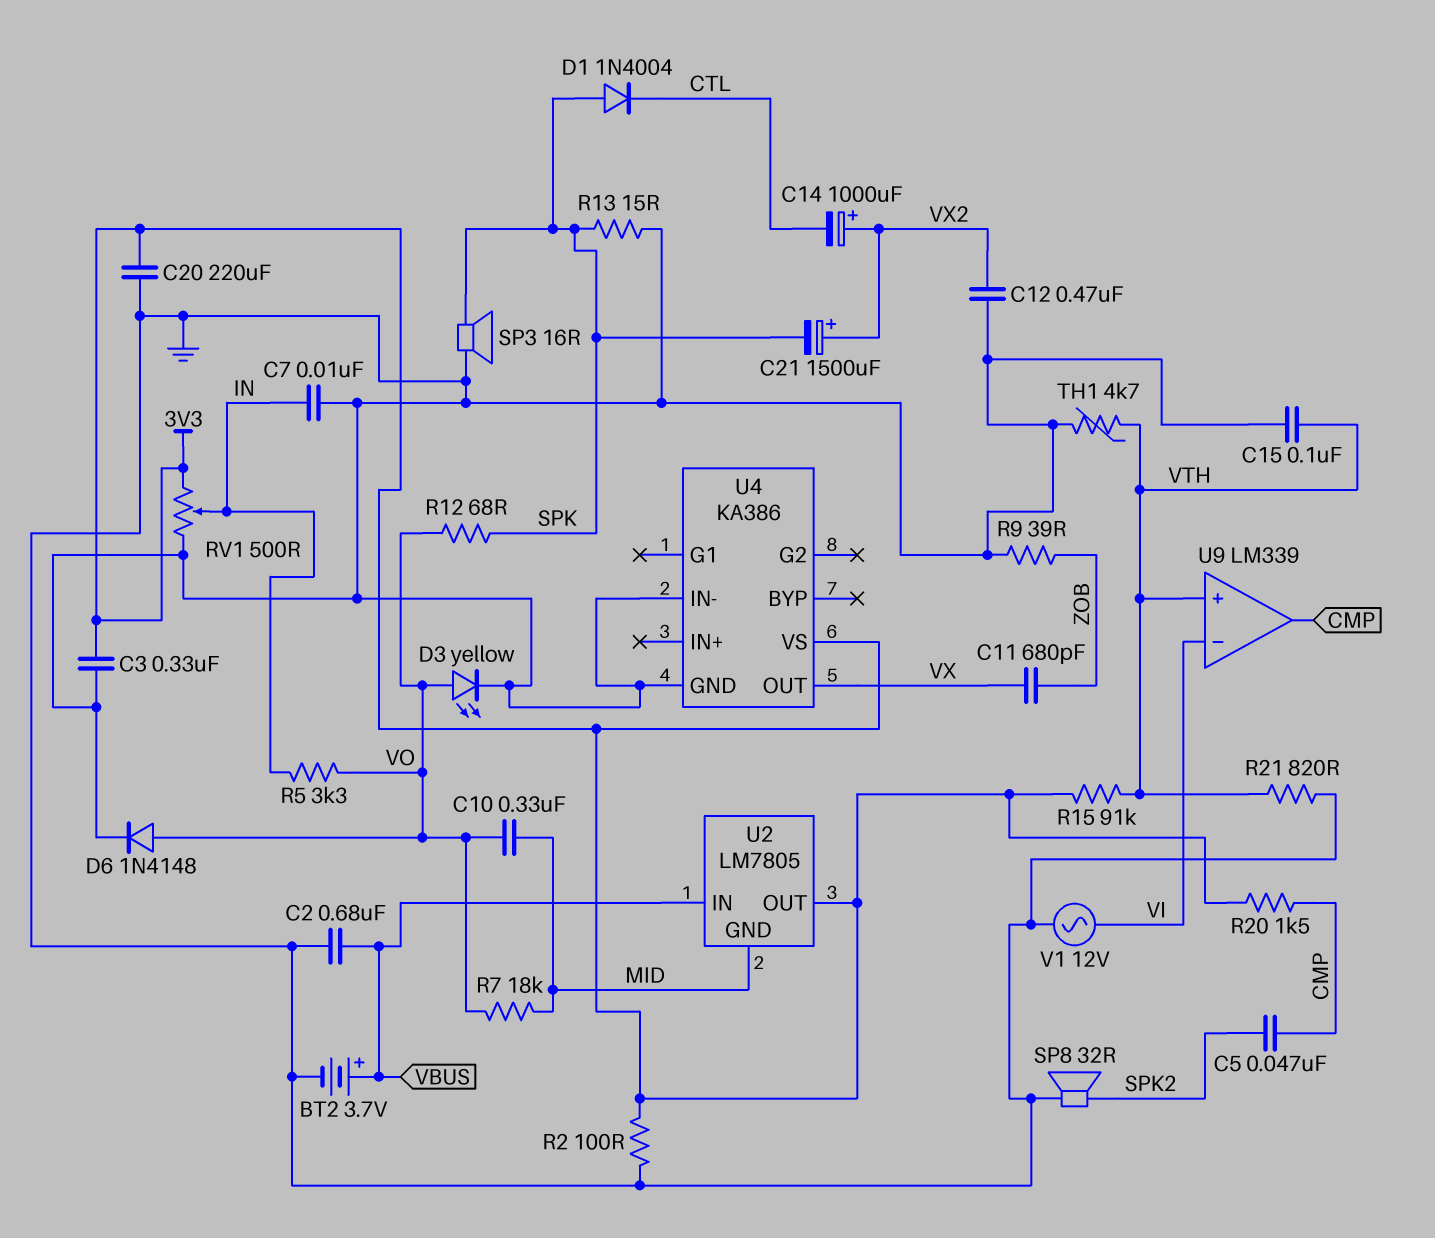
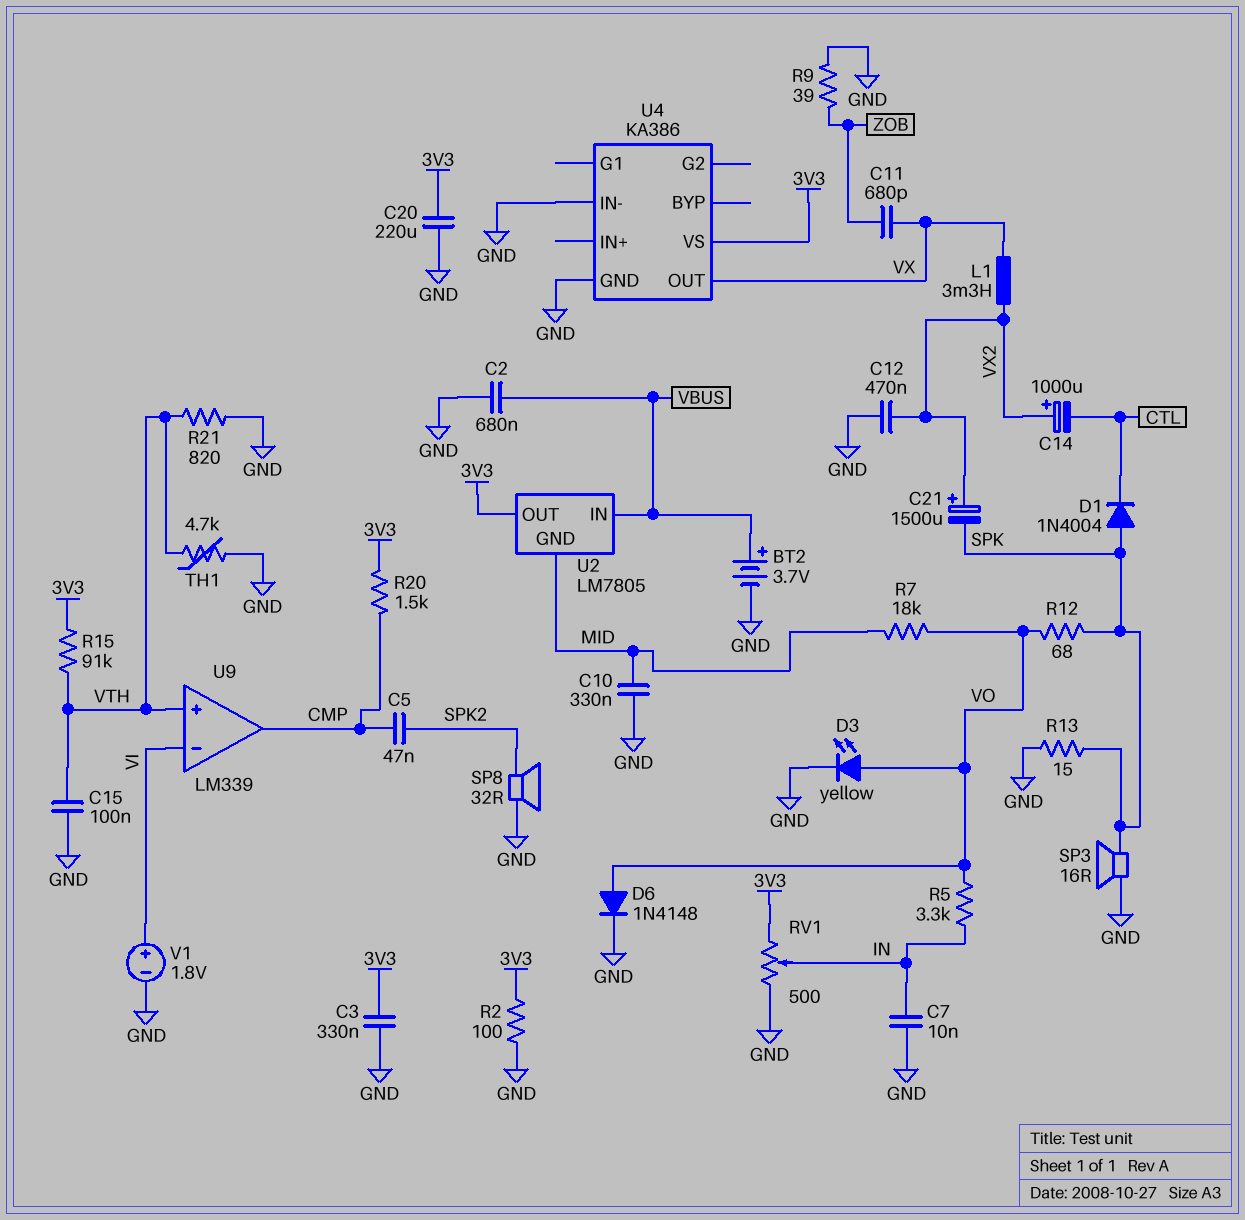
C10: 330nF (MID, VO) -> 330nF (GND, MID)
L1: none -> 3.3mH (VX, VX2)
V1: AC 12V (GND, VI) -> 1.8V (plus VI, minus GND)

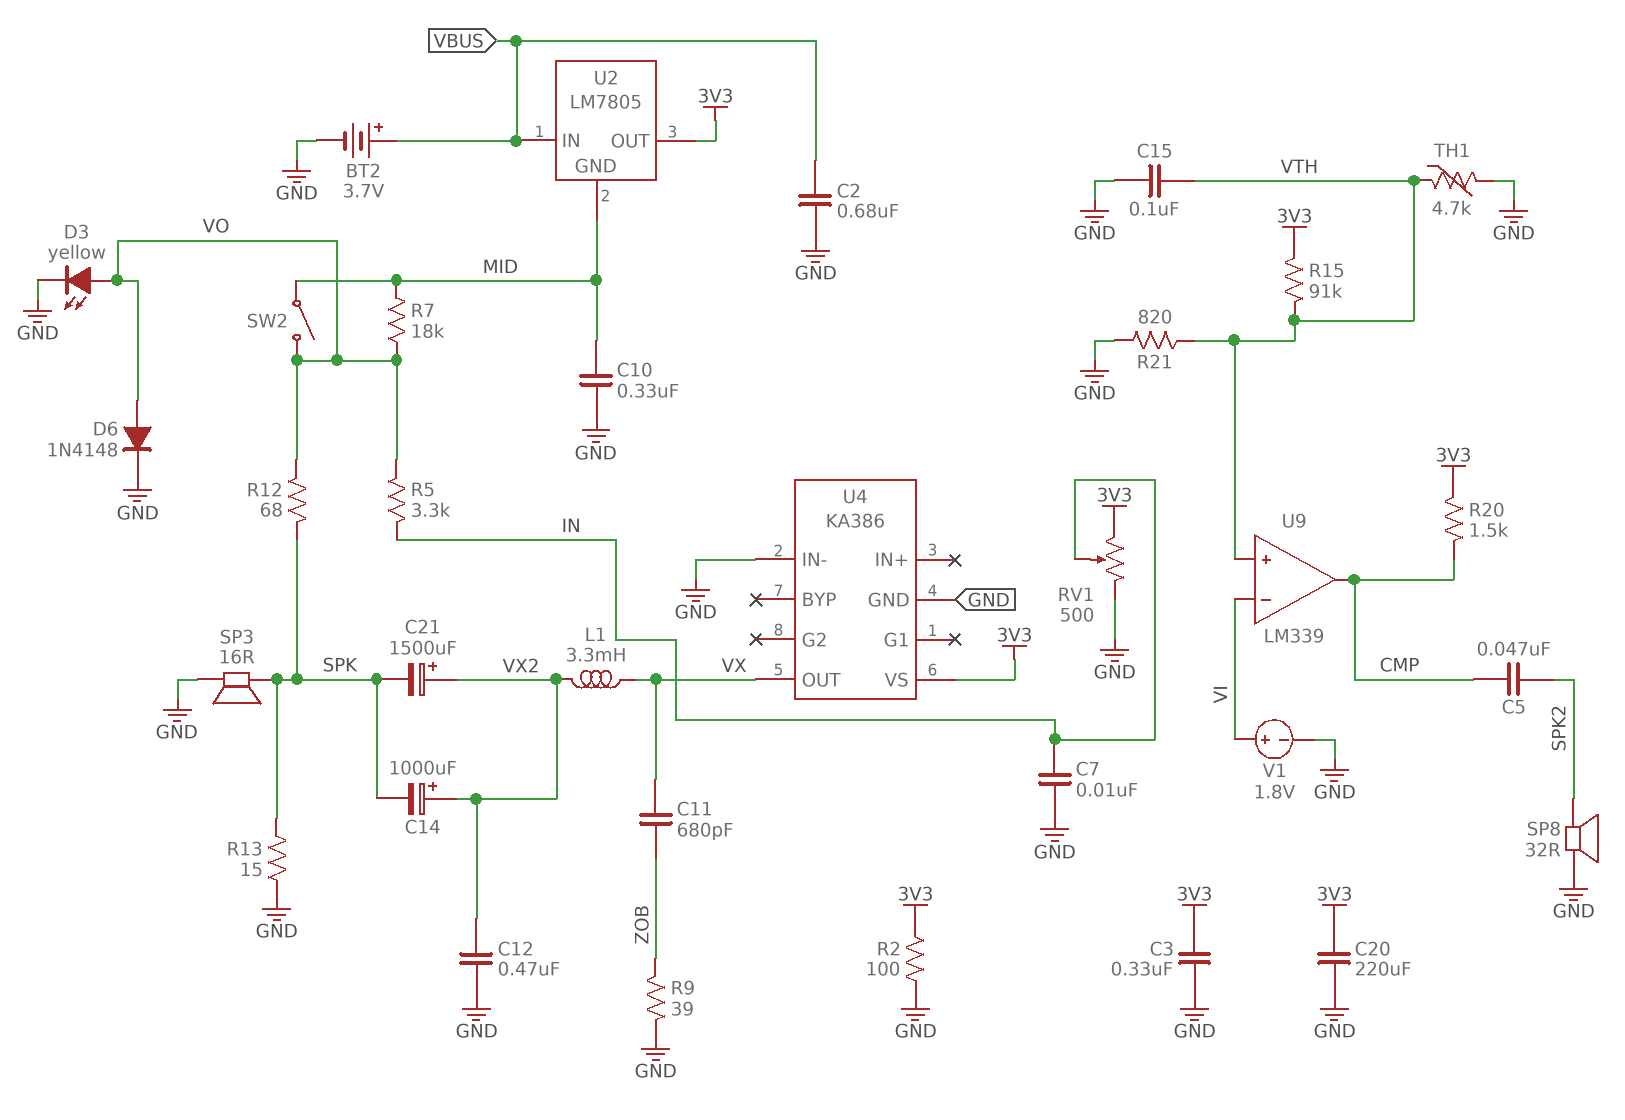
C14: 1000uF (plus VX2, minus CTL) -> 1000uF (plus VX2, minus SPK)
D1: diode 1N4004 (A SPK, K CTL) -> none
SW2: none -> switch (MID, VO)

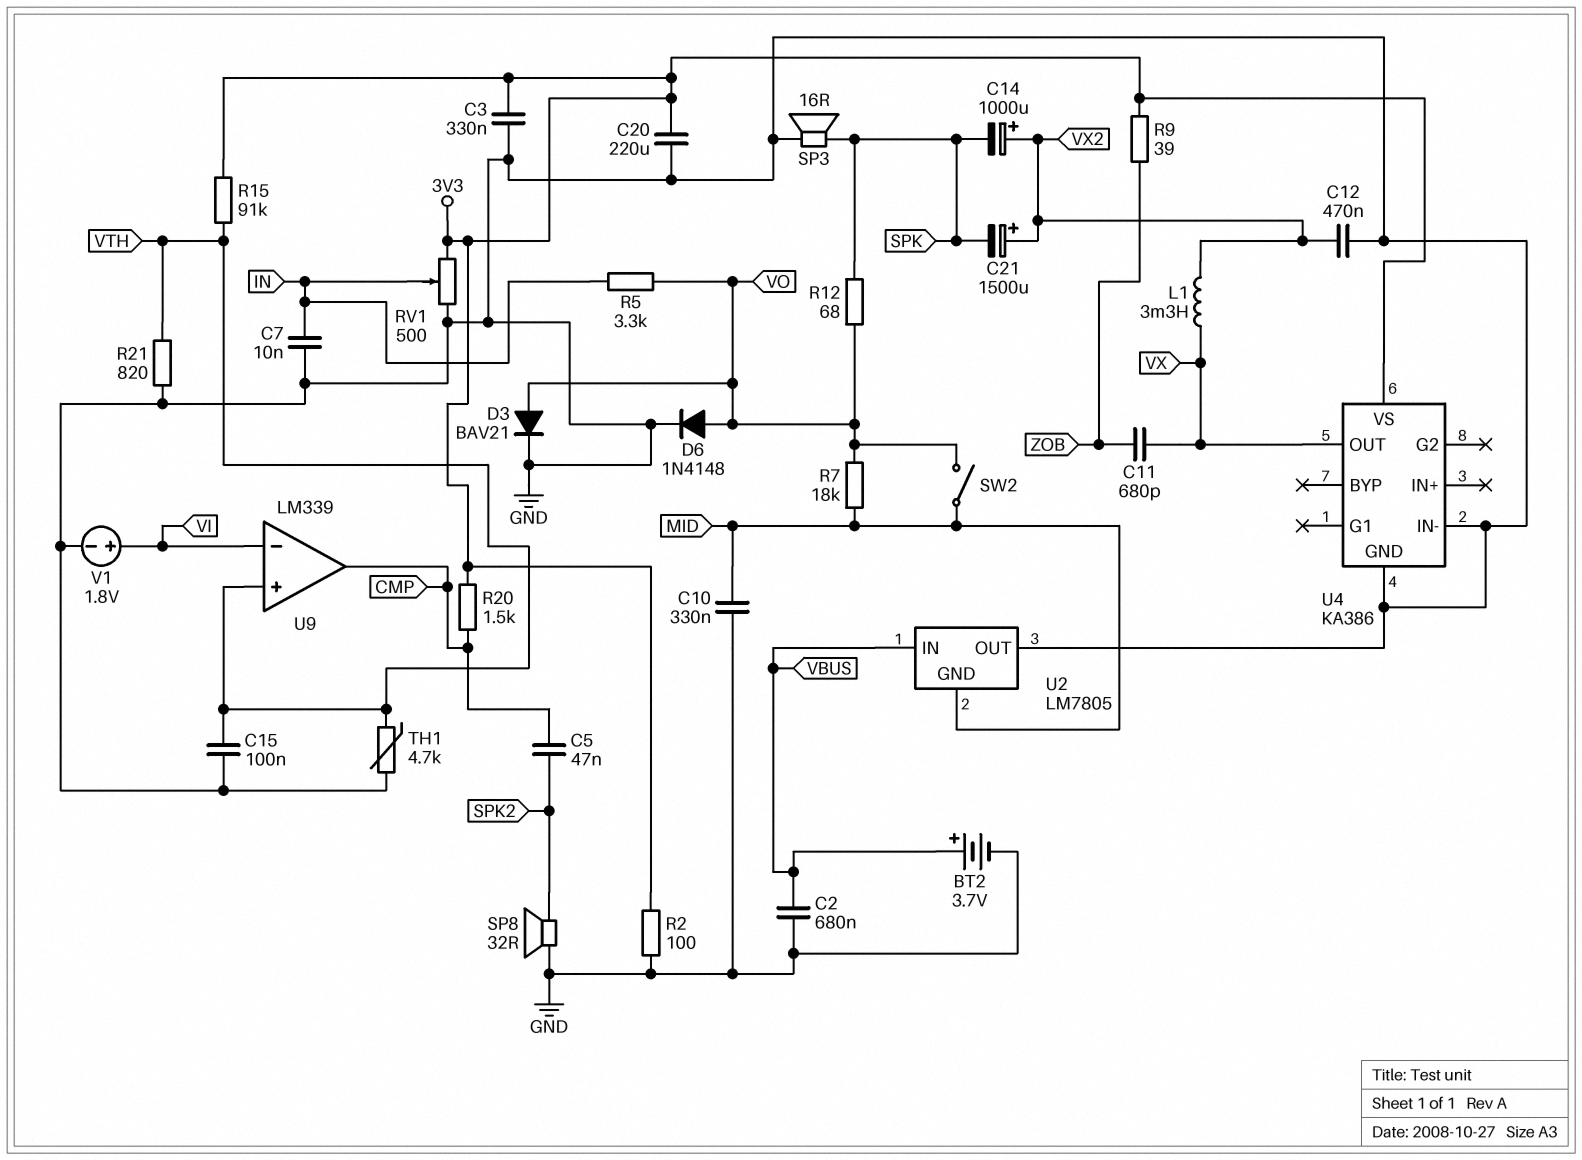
D3: LED yellow (A VO, K GND) -> diode BAV21 (A VO, K GND)
R9: 39 (GND, ZOB) -> 39 (3V3, ZOB)
R13: 15 (GND, SPK) -> none
U2 pin OUT: 3V3 -> GND

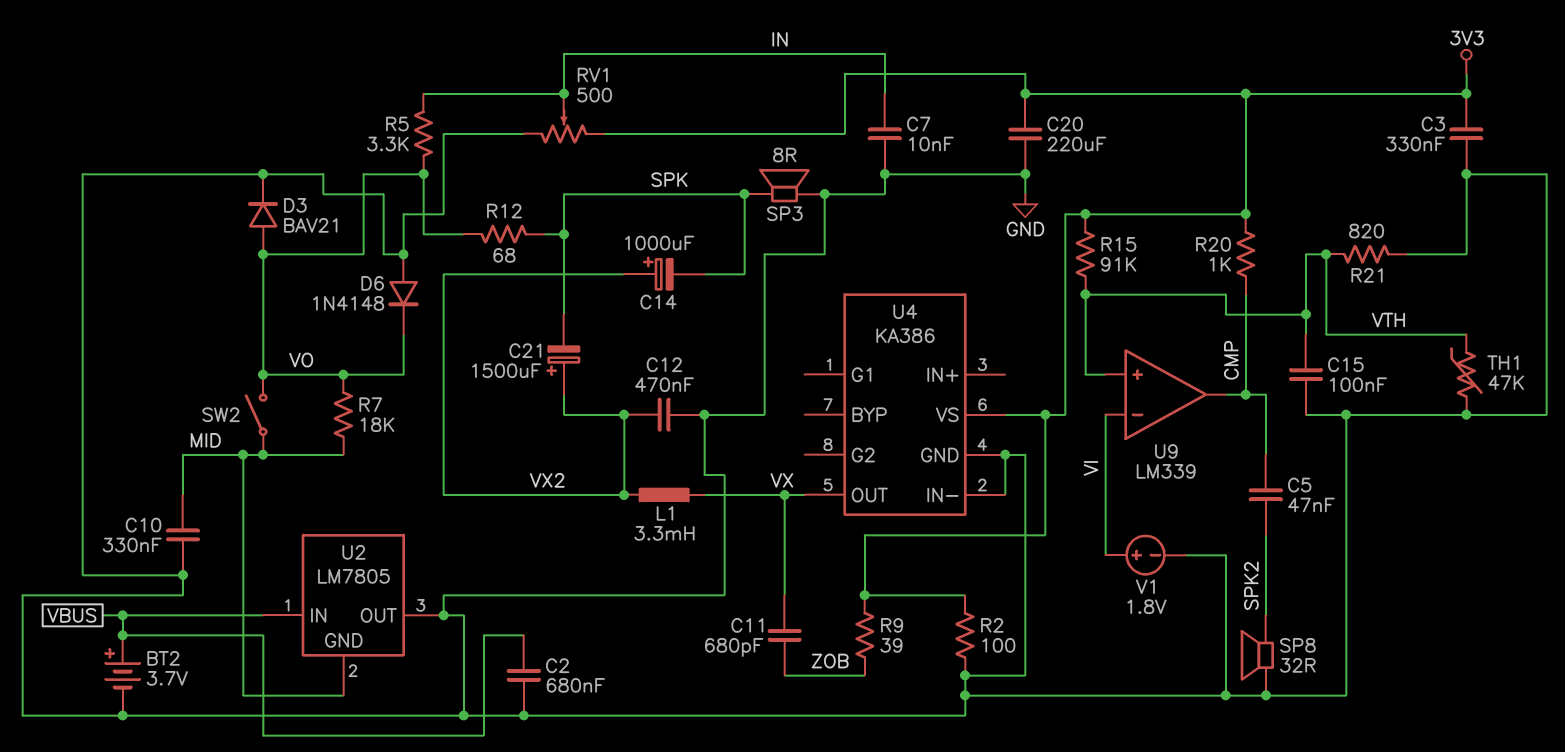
D6: diode 1N4148 (A VO, K GND) -> diode 1N4148 (A GND, K VO)
R20: 1.5k (3V3, CMP) -> 1k (3V3, CMP)
SP3: speaker 16R (GND, SPK) -> speaker 8R (GND, SPK)
TH1: 4.7k (GND, VTH) -> 47k (GND, VTH)

